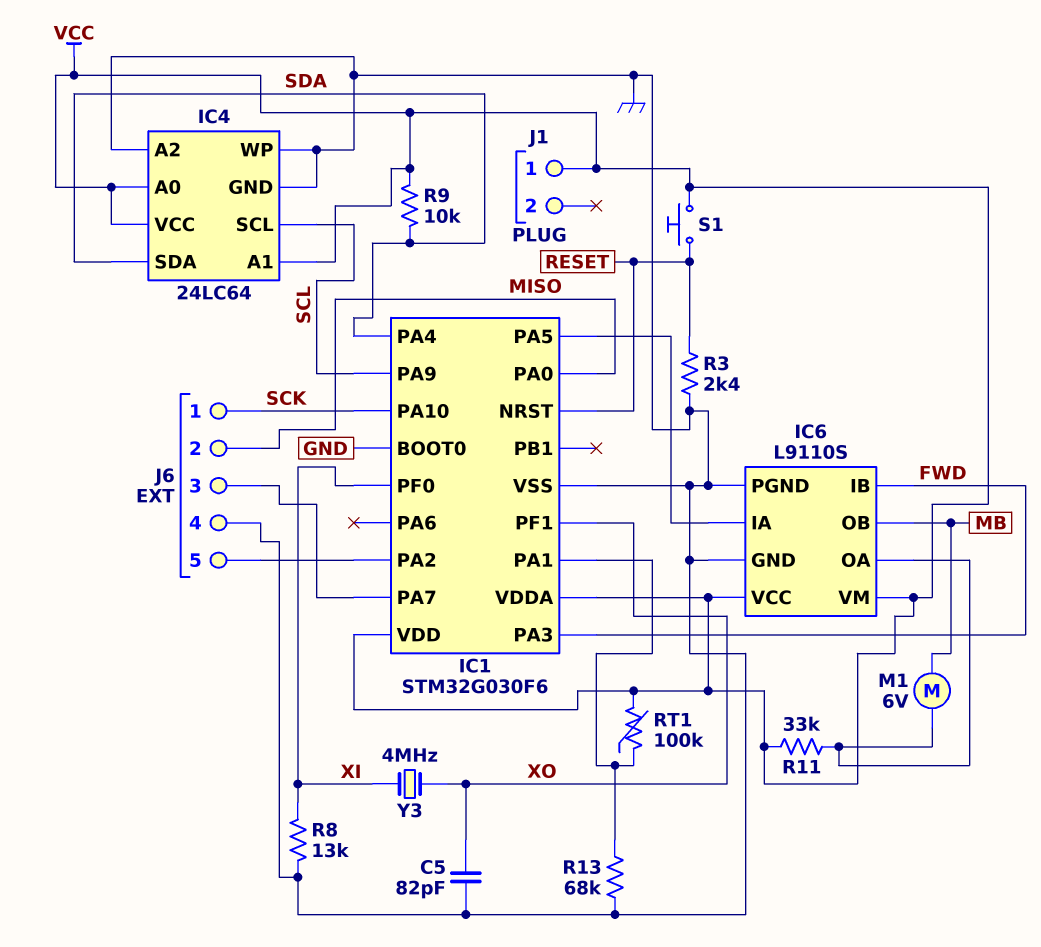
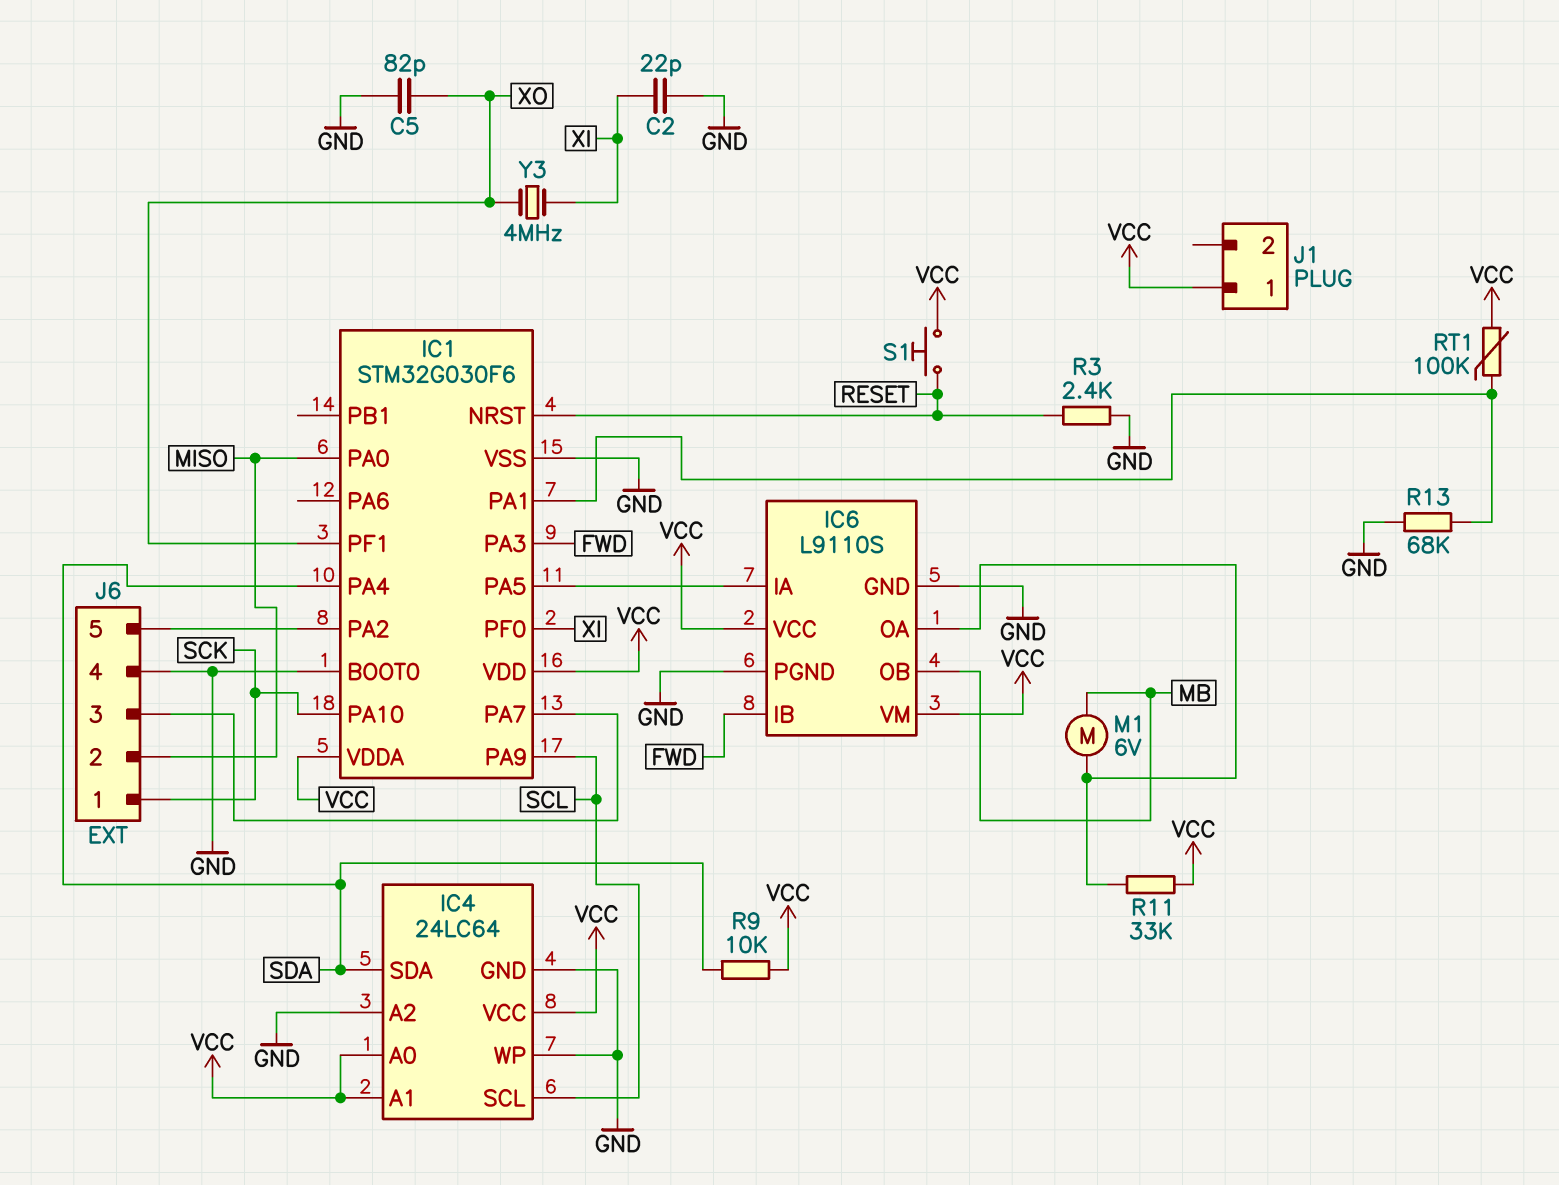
C2: none -> 22pF (GND, XI)
R8: 13k (GND, XI) -> none

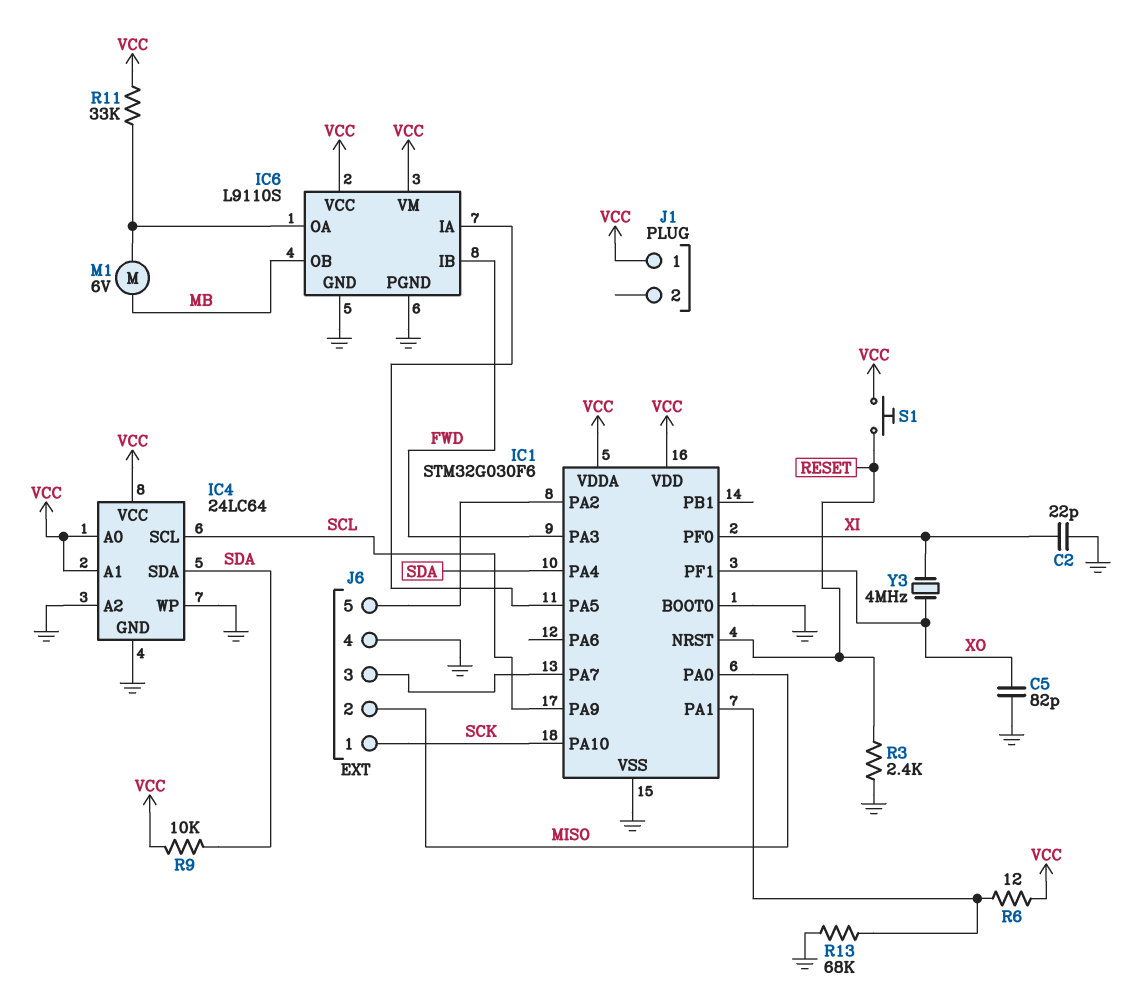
R6: none -> 12 (IC1/PA1, VCC)
RT1: 100k (IC1/PA1, VCC) -> none

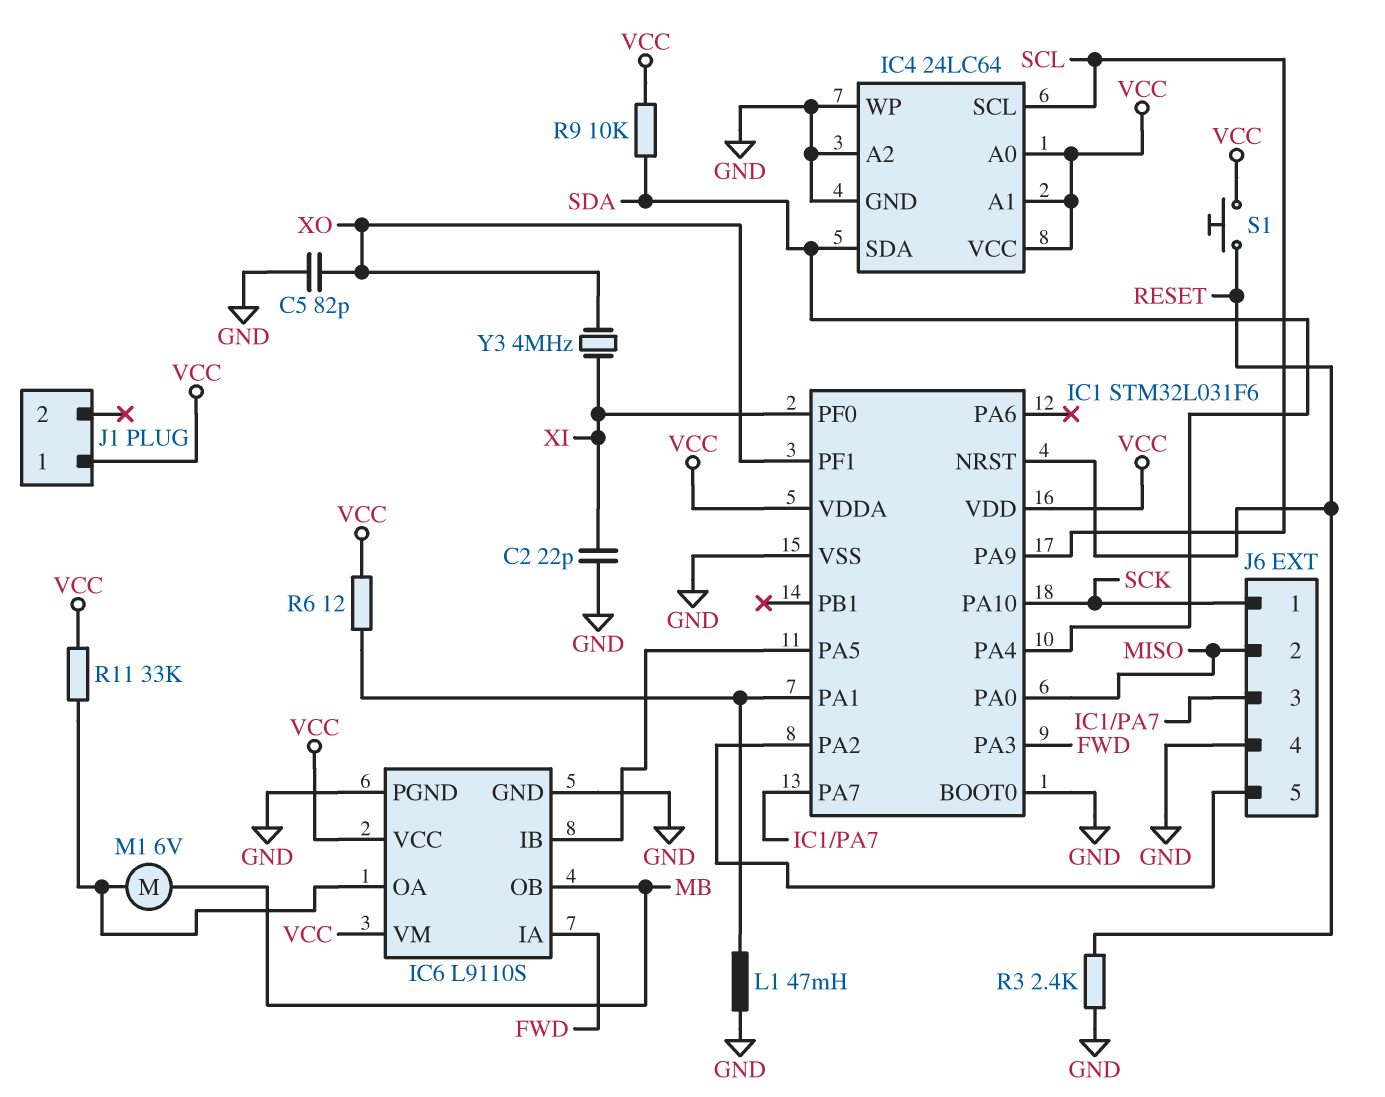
IC1: STM32G030F6 -> STM32L031F6
IC6 pin IA: IC1/PA5 -> FWD
IC6 pin IB: FWD -> IC1/PA5
L1: none -> 47mH (GND, IC1/PA1)
R13: 68k (GND, IC1/PA1) -> none

